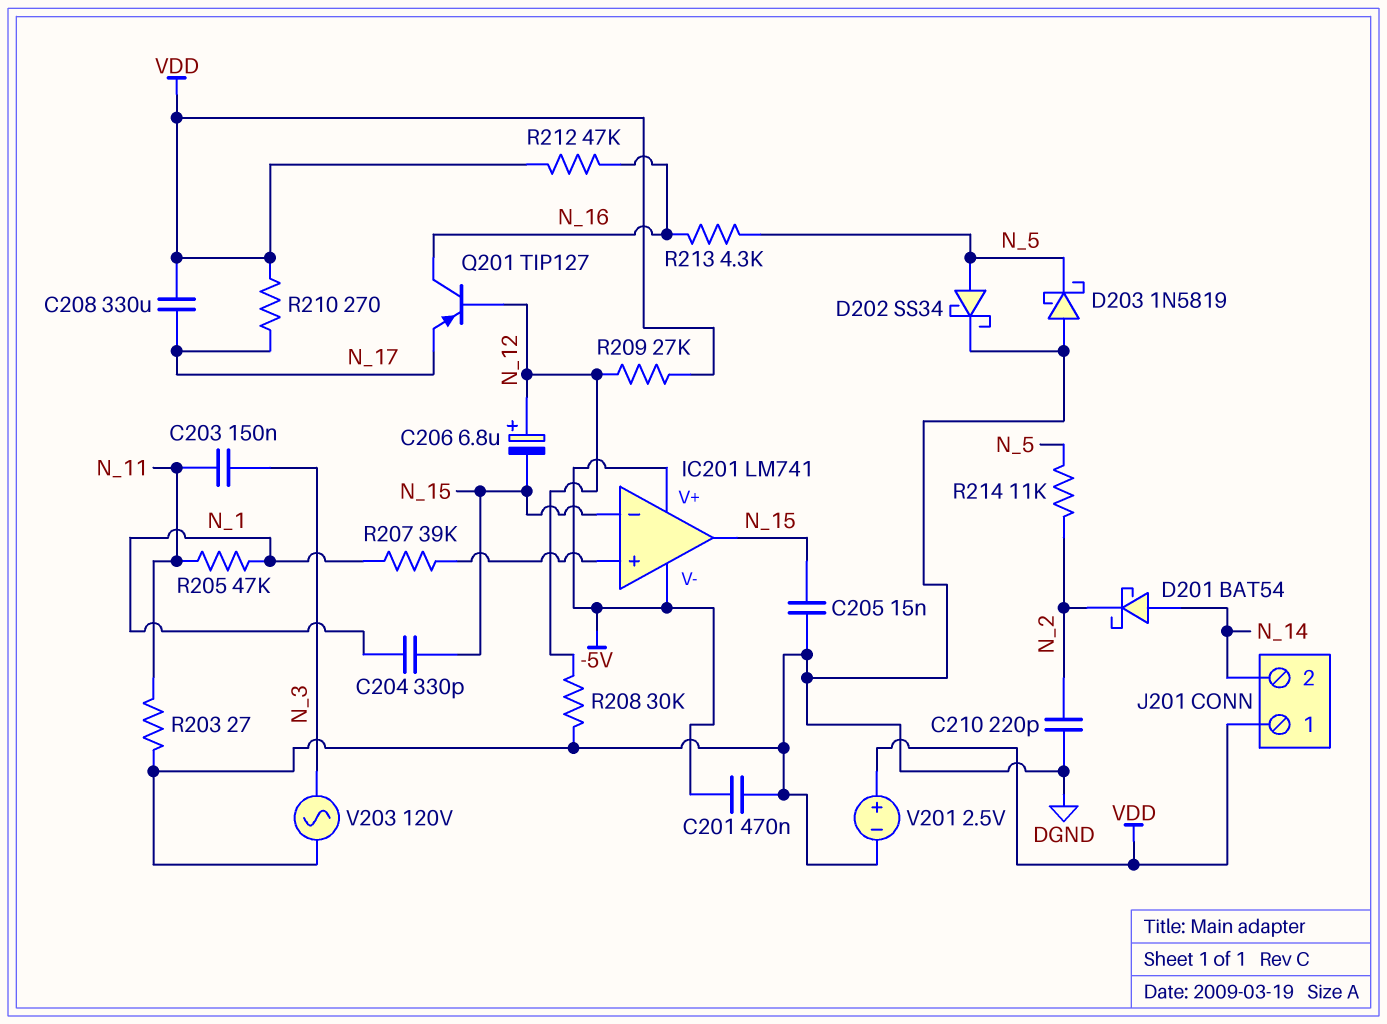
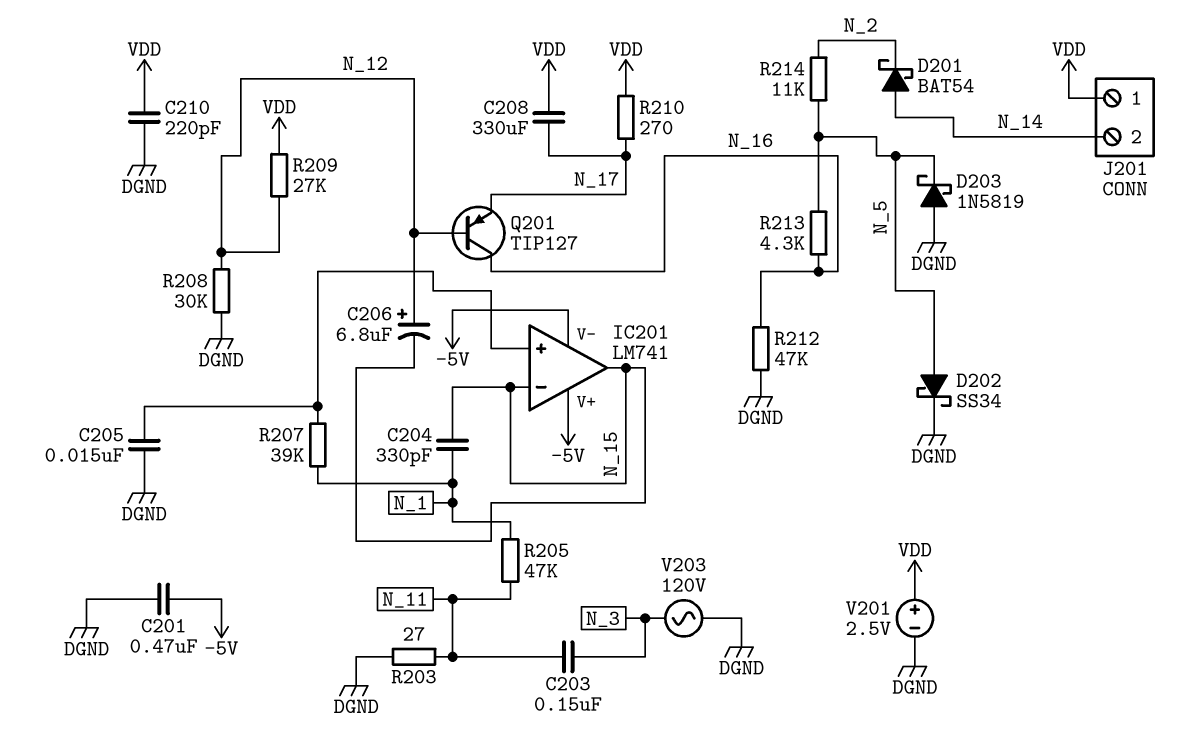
C205: 15nF (DGND, N_15) -> 15nF (DGND, IC201/in+)
C210: 220pF (DGND, N_2) -> 220pF (DGND, VDD)
R212: 47k (N_16, VDD) -> 47k (DGND, N_16)

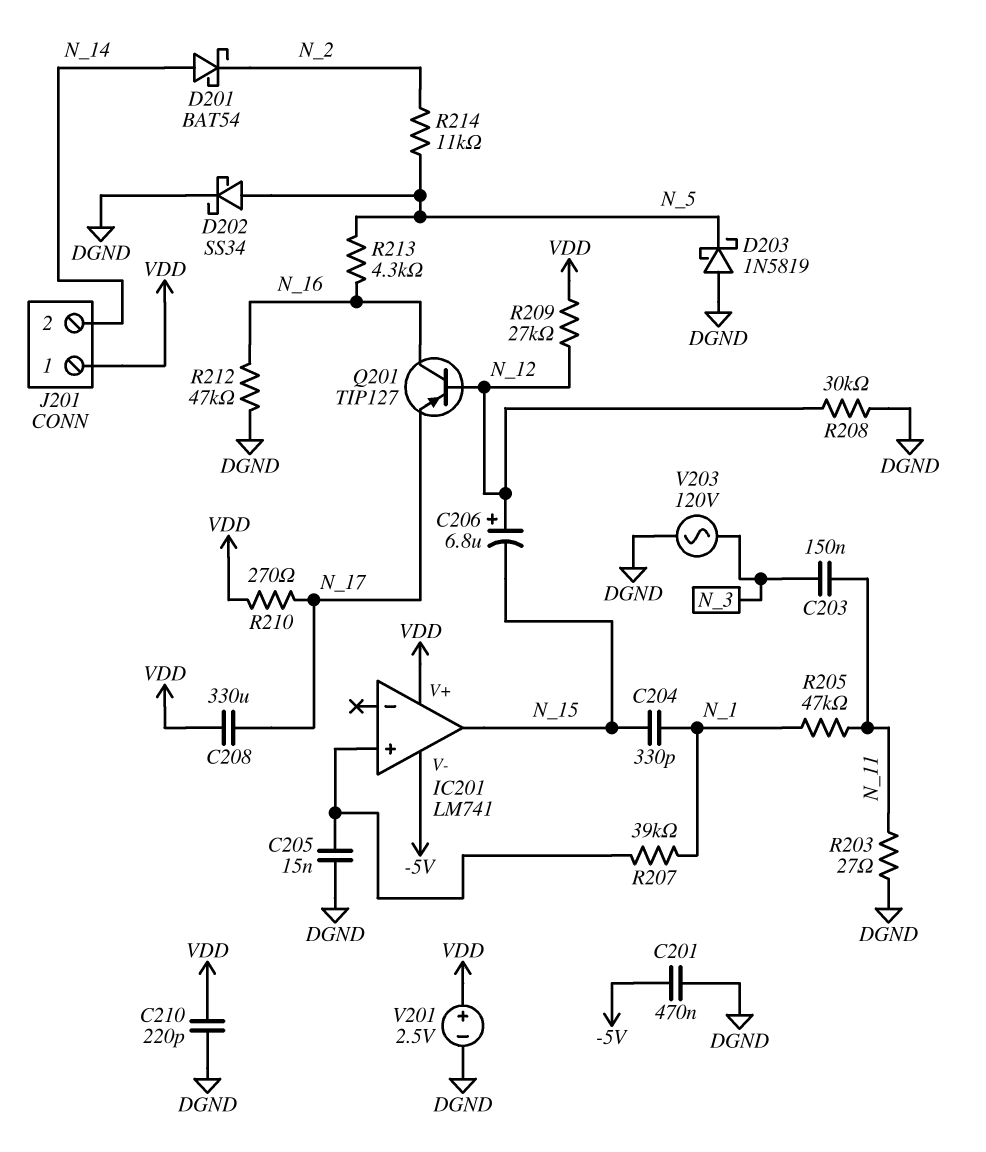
IC201 pin V+: -5V -> VDD
IC201 pin in-: N_15 -> none

